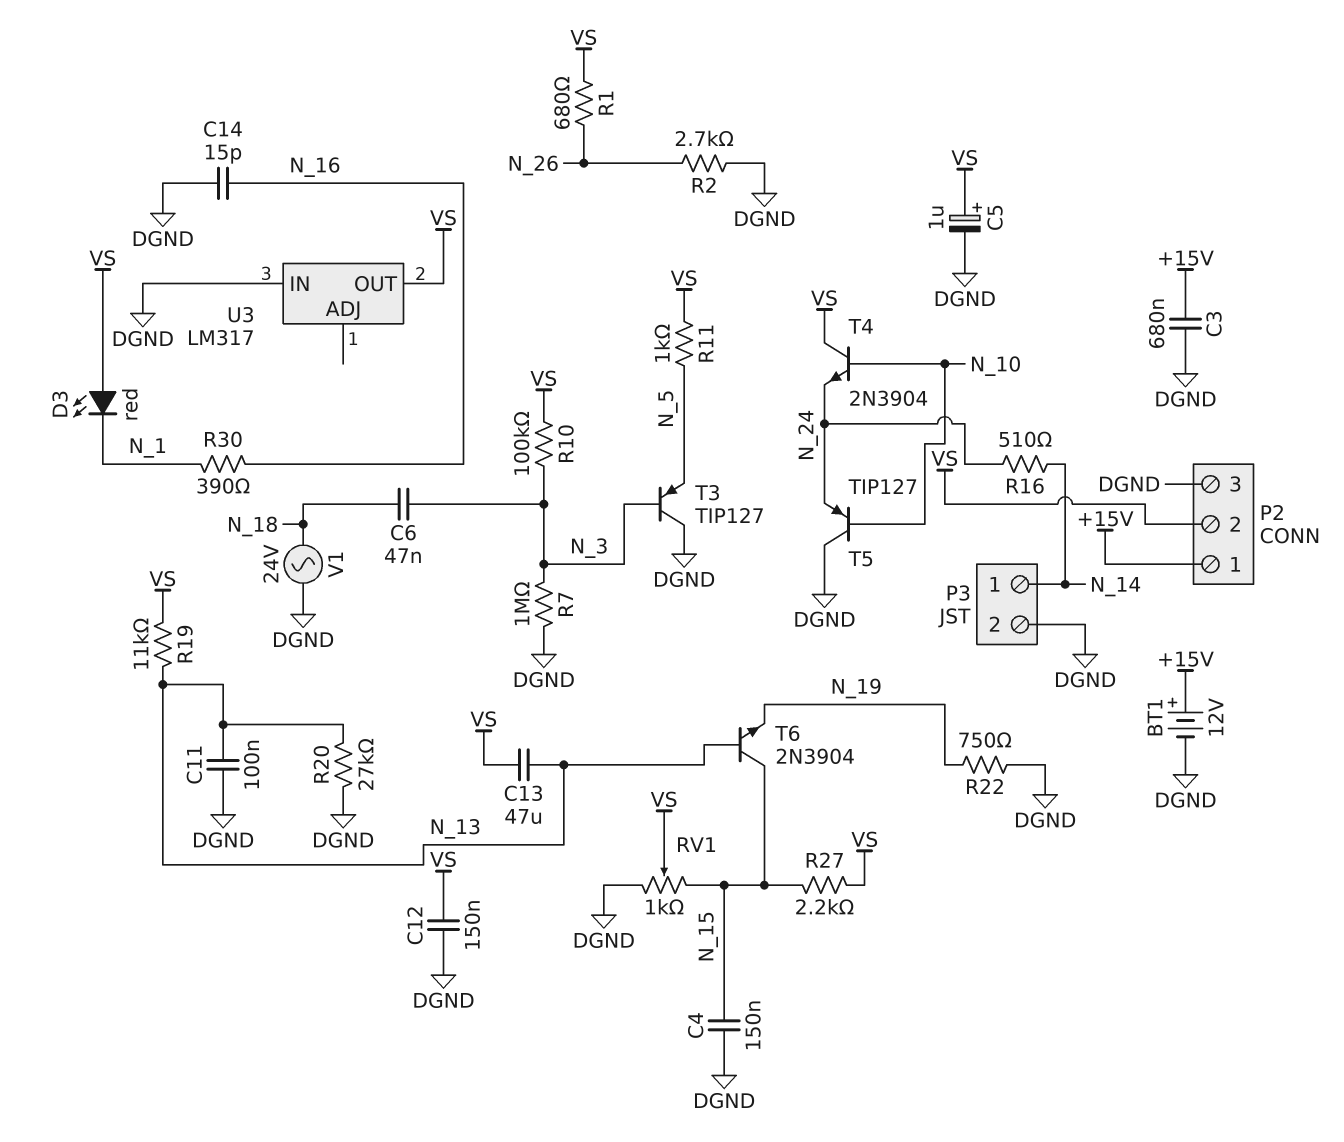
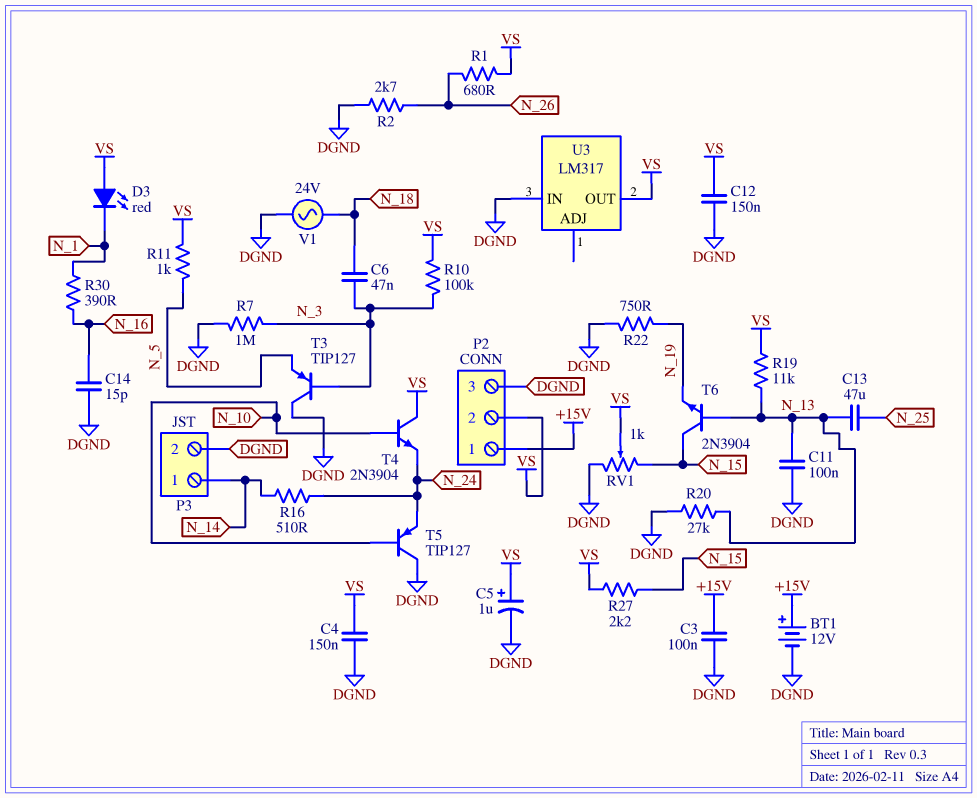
C3: 680nF (+15V, DGND) -> 100nF (+15V, DGND)
C4: 150nF (DGND, N_15) -> 150nF (DGND, VS)
C13: 47uF (N_13, VS) -> 47uF (N_13, N_25)

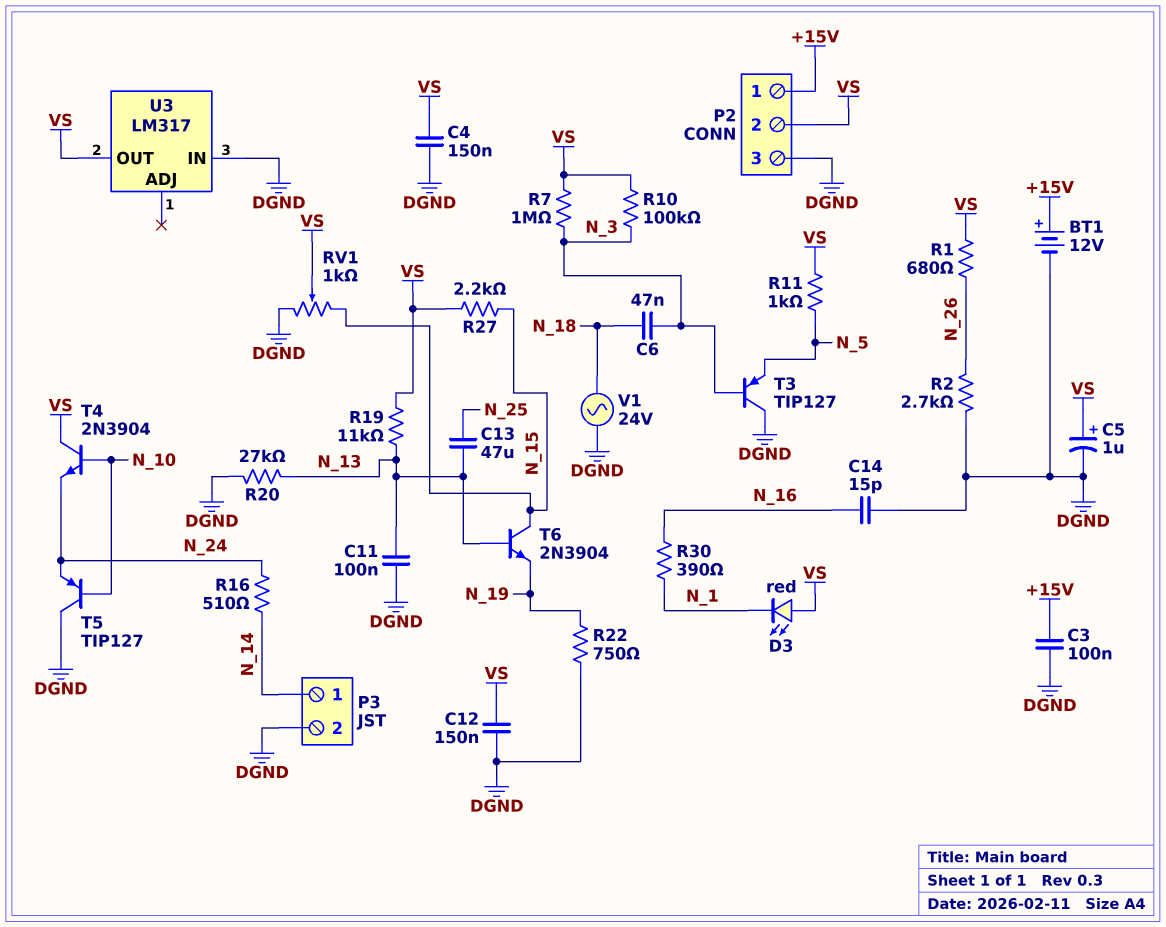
R7: 1M (DGND, N_3) -> 1M (N_3, VS)

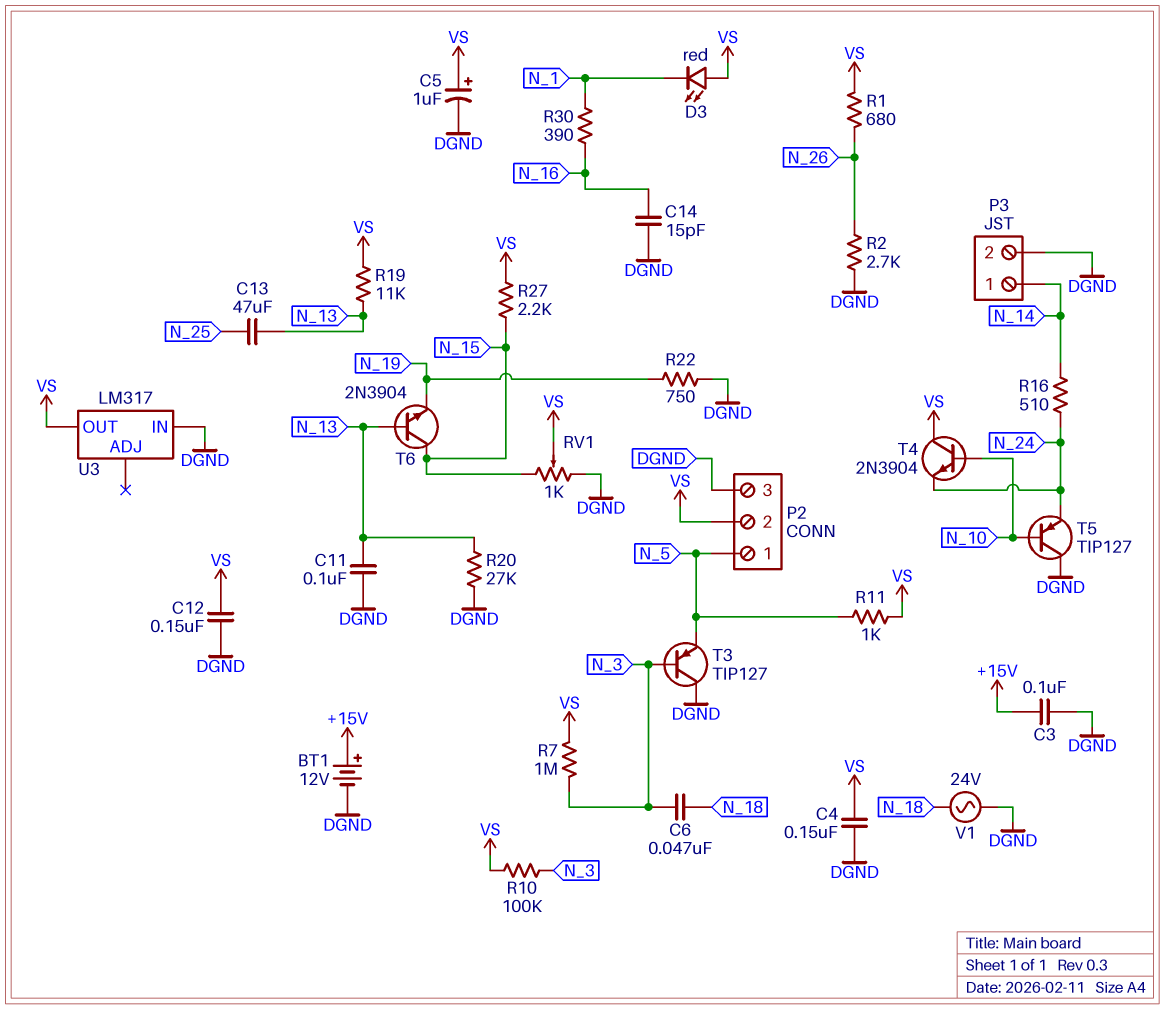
P2 pin 1: +15V -> N_5

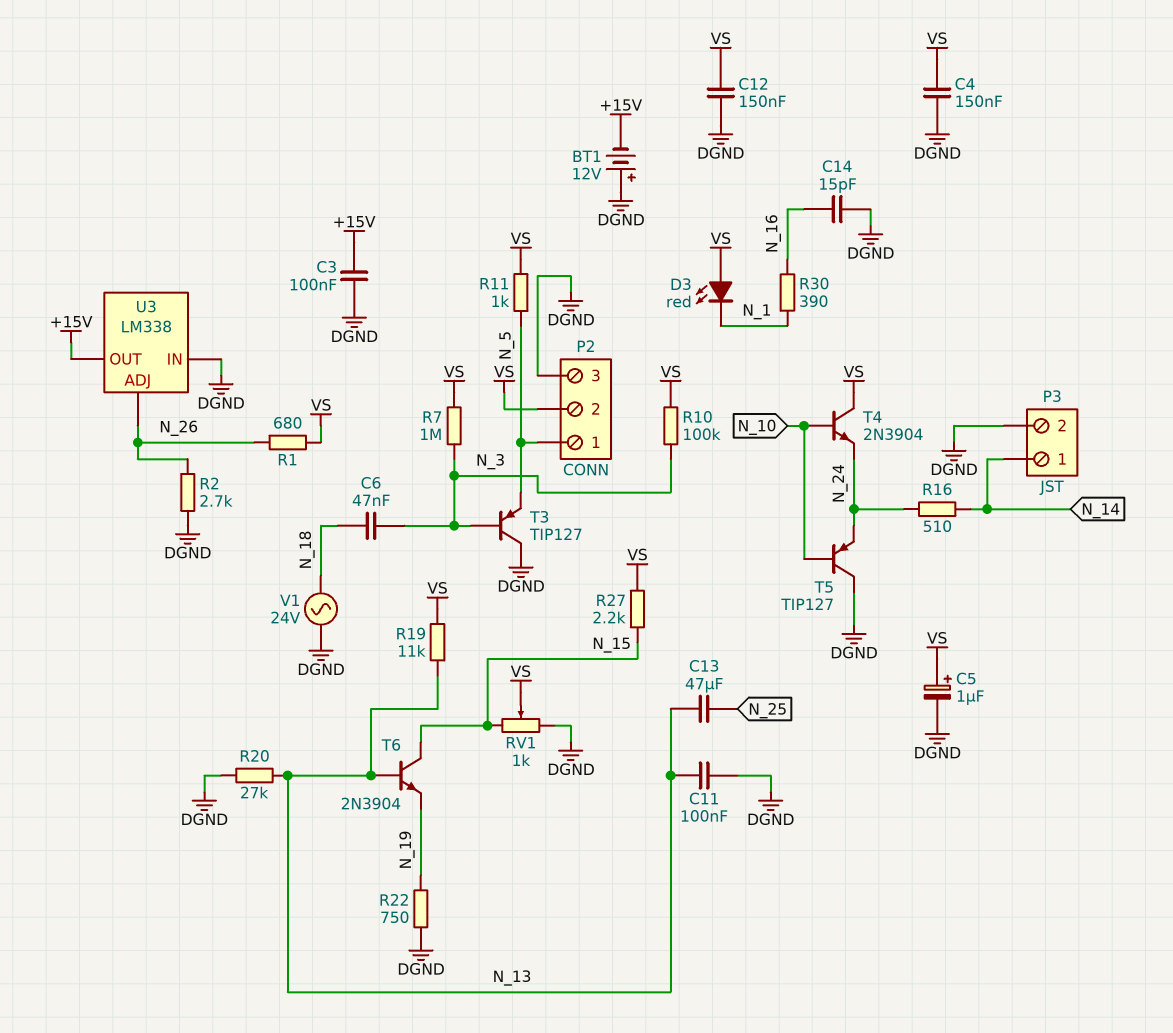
BT1: 12V (plus +15V, minus DGND) -> 12V (plus DGND, minus +15V)
U3: LM317 -> LM338
U3 pin ADJ: none -> N_26
U3 pin OUT: VS -> +15V

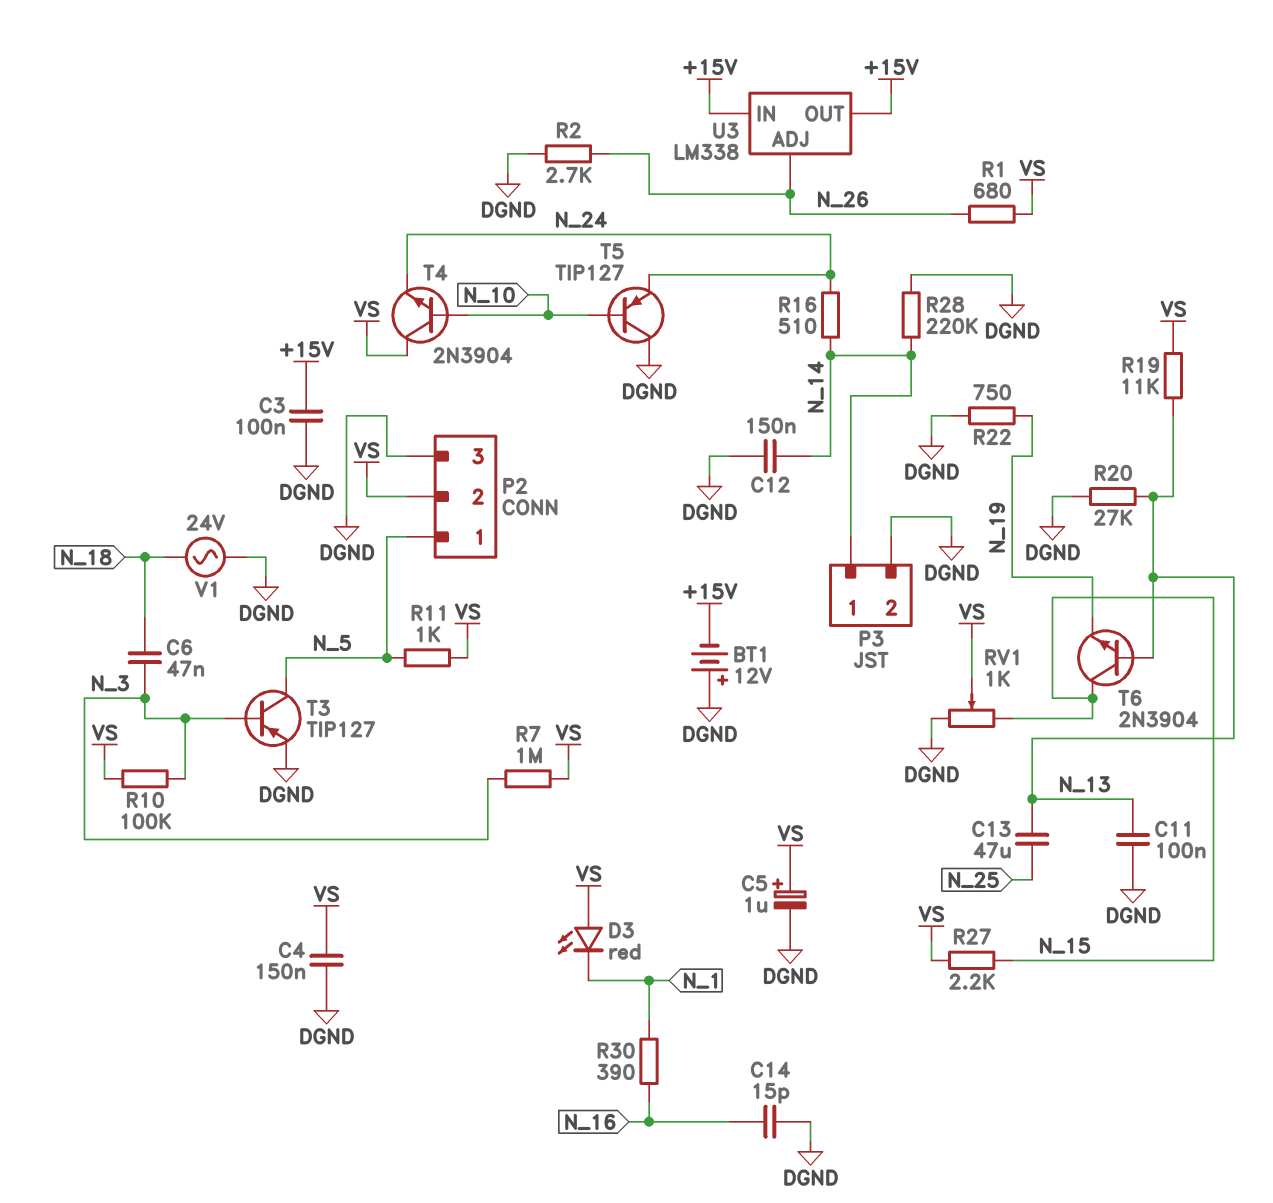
C12: 150nF (DGND, VS) -> 150nF (DGND, N_14)
R28: none -> 220k (DGND, N_14)
T3: PNP TIP127 (B N_3, C DGND, E N_5) -> PNP TIP127 (B N_3, C N_5, E DGND)
U3 pin IN: DGND -> +15V

